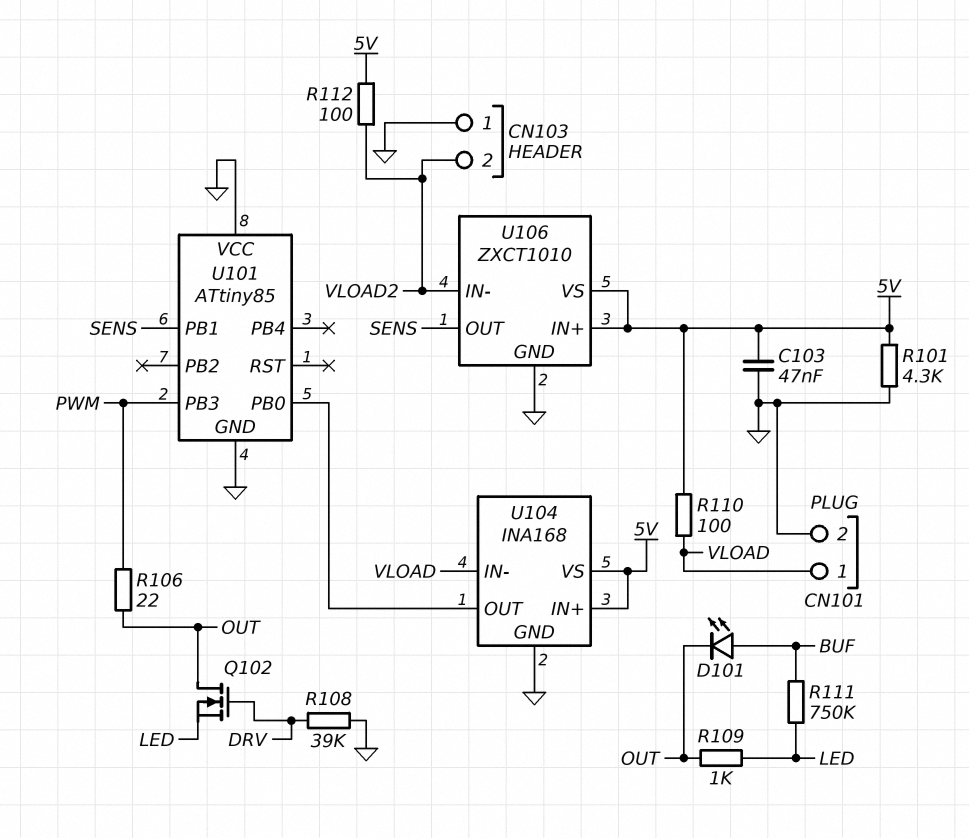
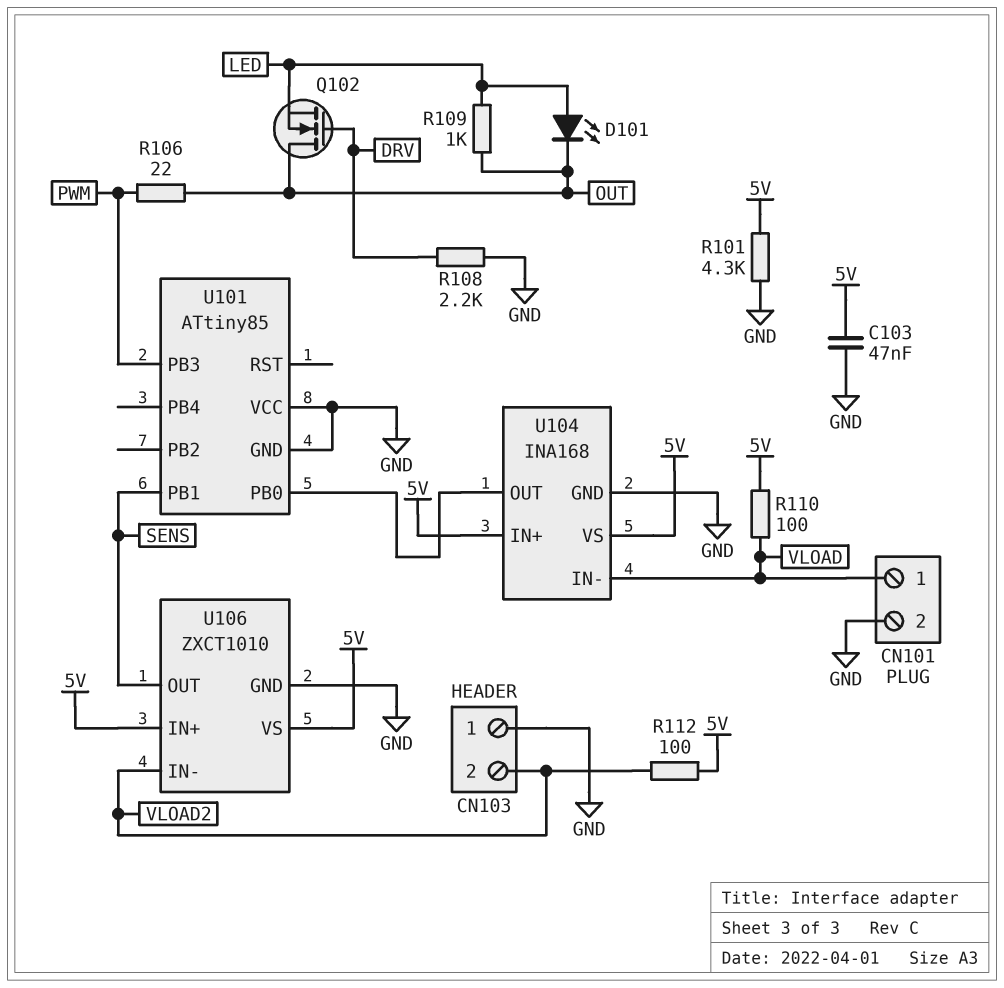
D101: LED (A BUF, K OUT) -> LED (A LED, K OUT)
R108: 39k (DRV, GND) -> 2.2k (DRV, GND)
R111: 750k (BUF, LED) -> none

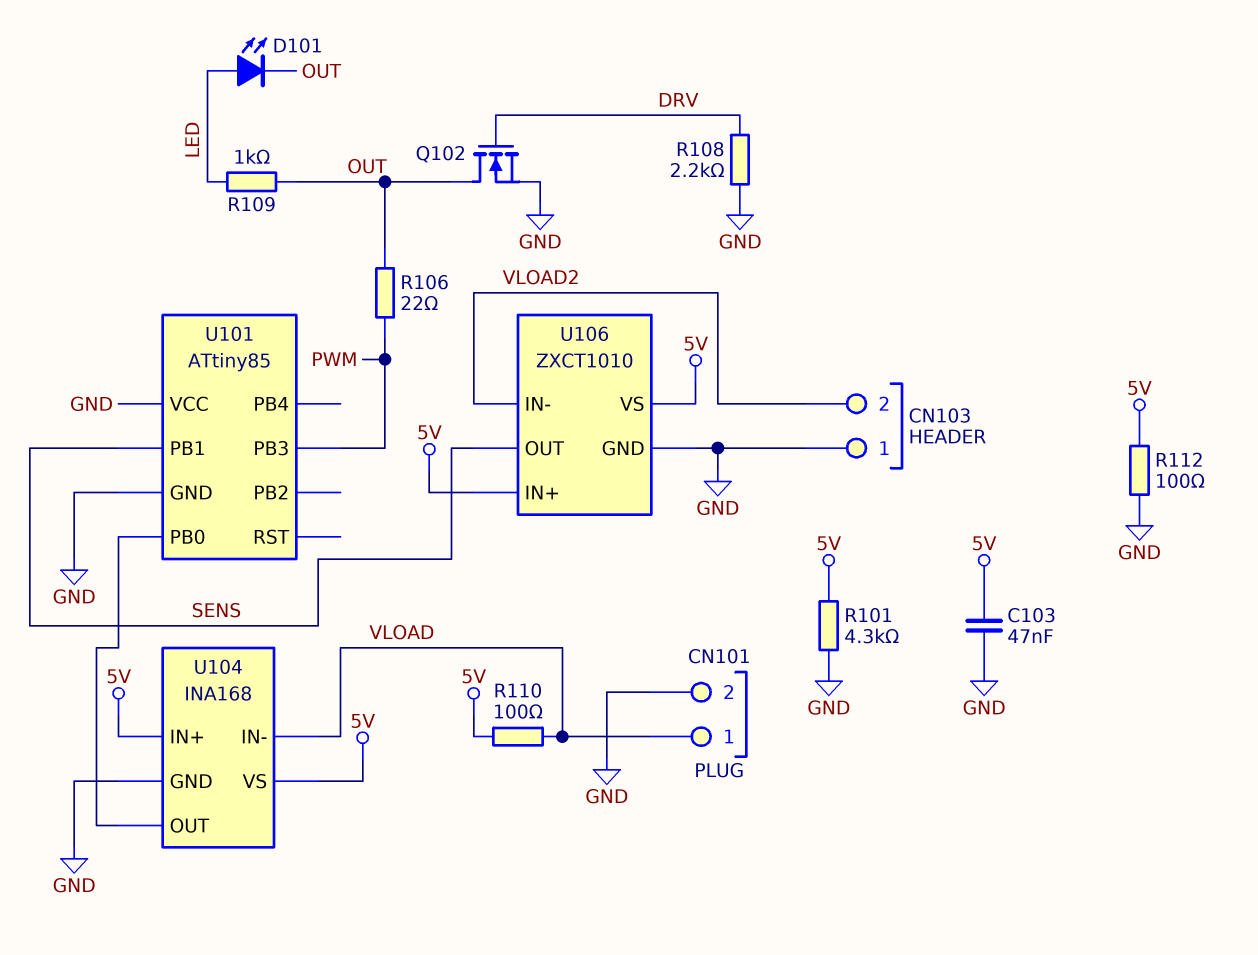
Q102: NMOS (G DRV, D OUT, S LED) -> NMOS (G DRV, D OUT, S GND)
R112: 100 (5V, VLOAD2) -> 100 (5V, GND)

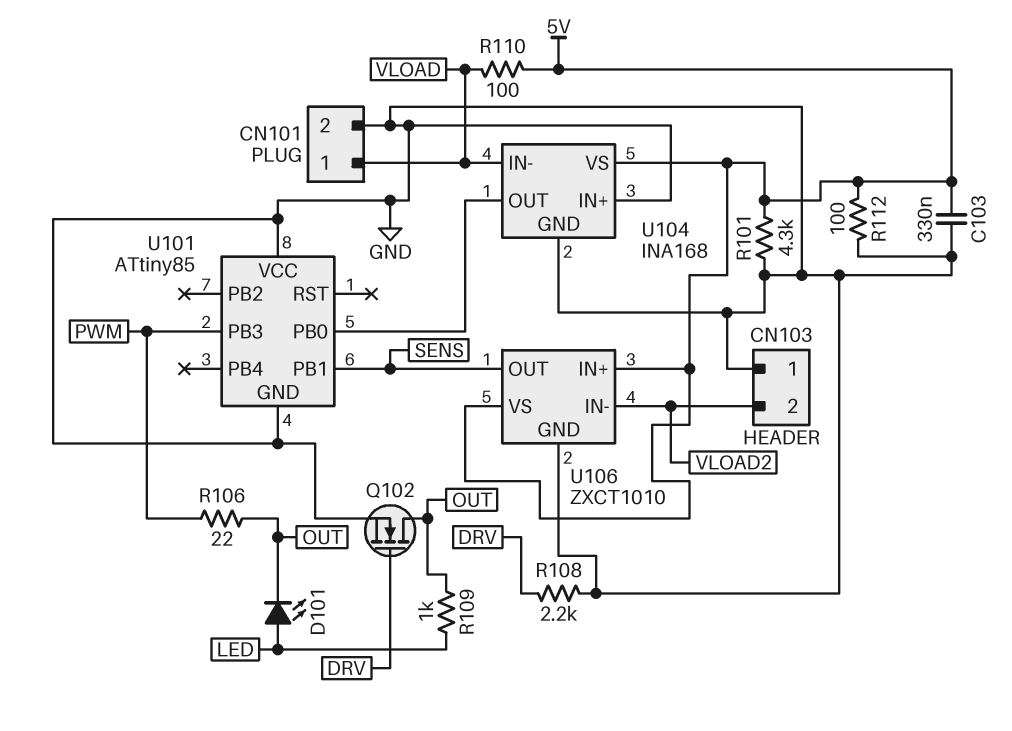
C103: 47nF (5V, GND) -> 330nF (5V, GND)
U104 pin IN+: 5V -> GND

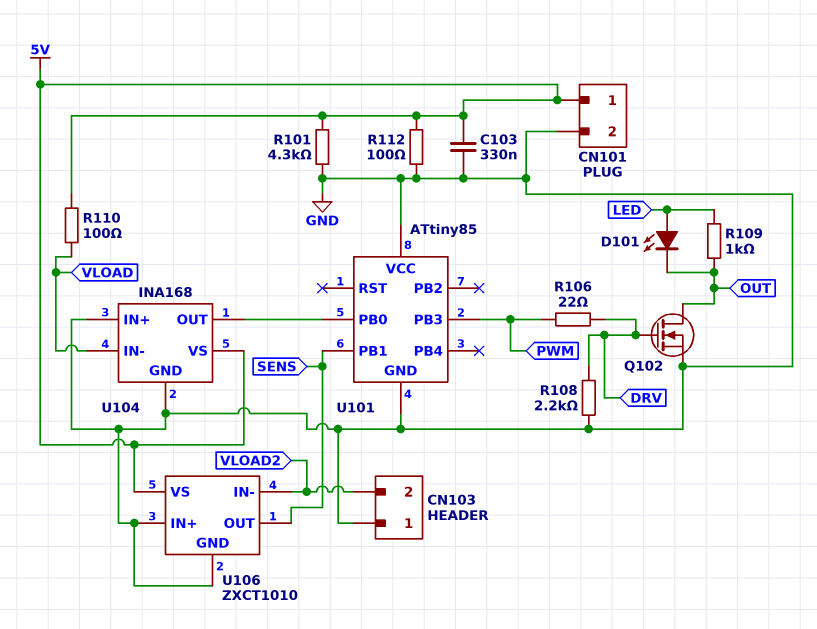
CN101 pin 1: VLOAD -> 5V
R106: 22 (OUT, PWM) -> 22 (DRV, PWM)
U106 pin IN+: 5V -> GND

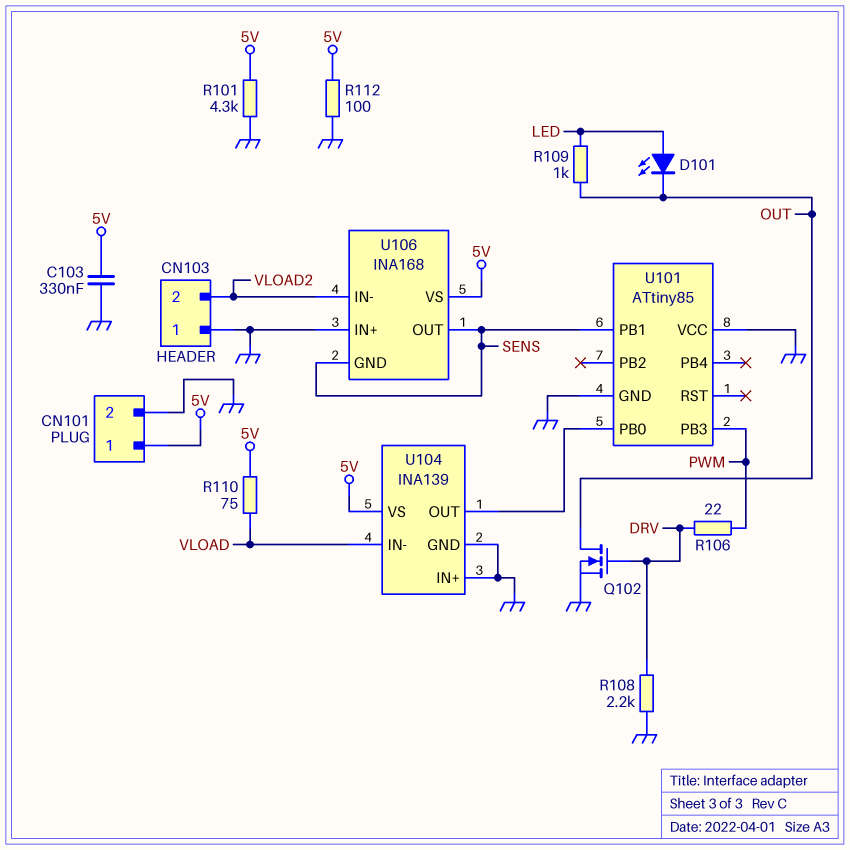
R110: 100 (5V, VLOAD) -> 75 (5V, VLOAD)
U104: INA168 -> INA139
U106: ZXCT1010 -> INA168
U106 pin GND: GND -> SENS

